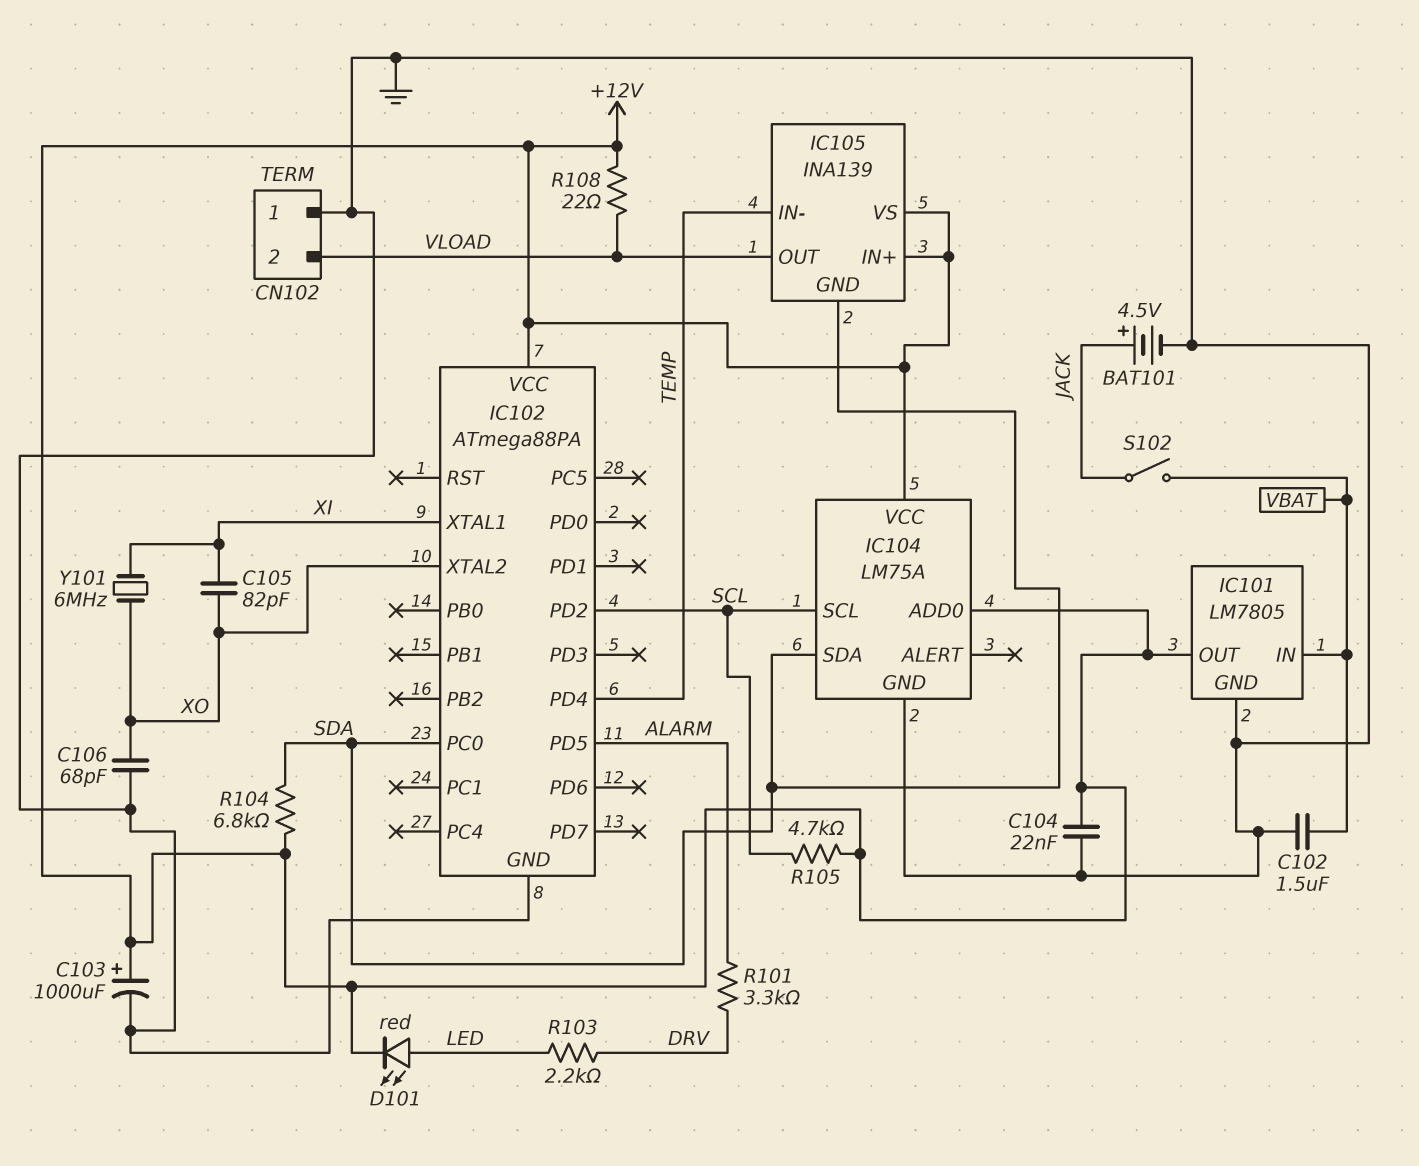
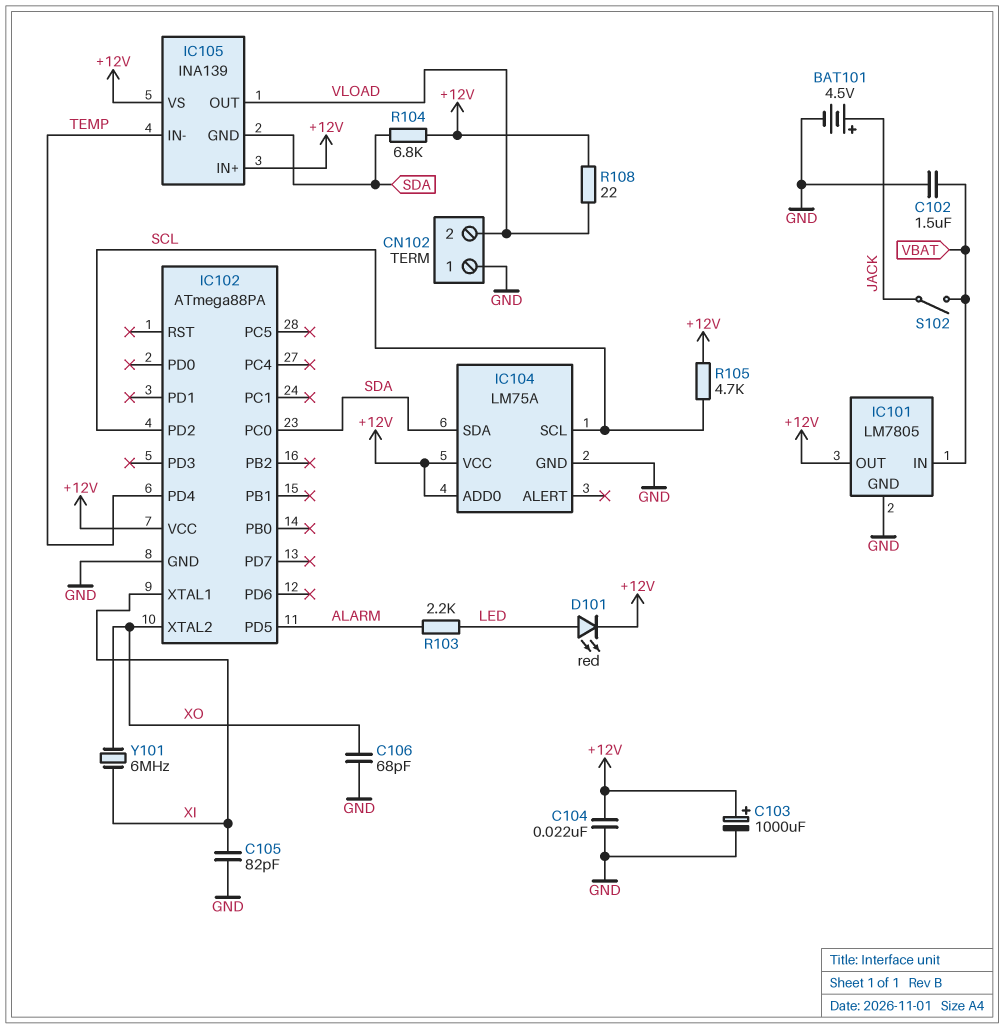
C105: 82pF (XI, XO) -> 82pF (GND, XI)
R101: 3.3k (ALARM, DRV) -> none
R103: 2.2k (DRV, LED) -> 2.2k (ALARM, LED)

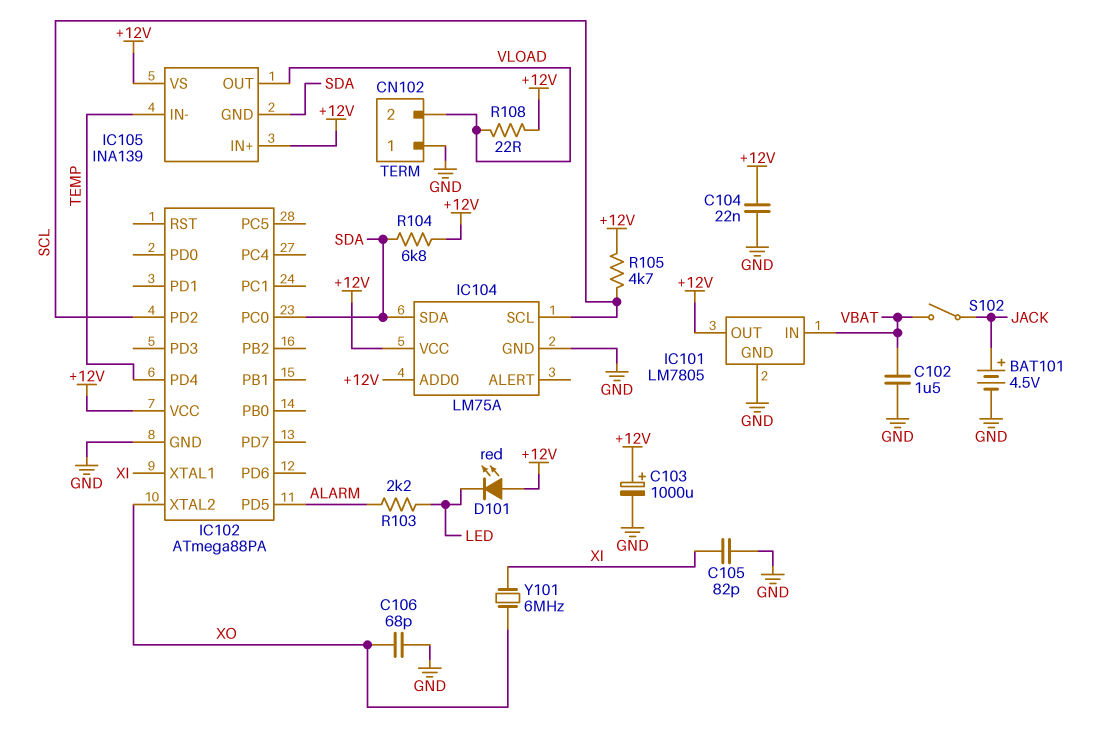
D101: LED red (A LED, K +12V) -> LED red (A +12V, K LED)

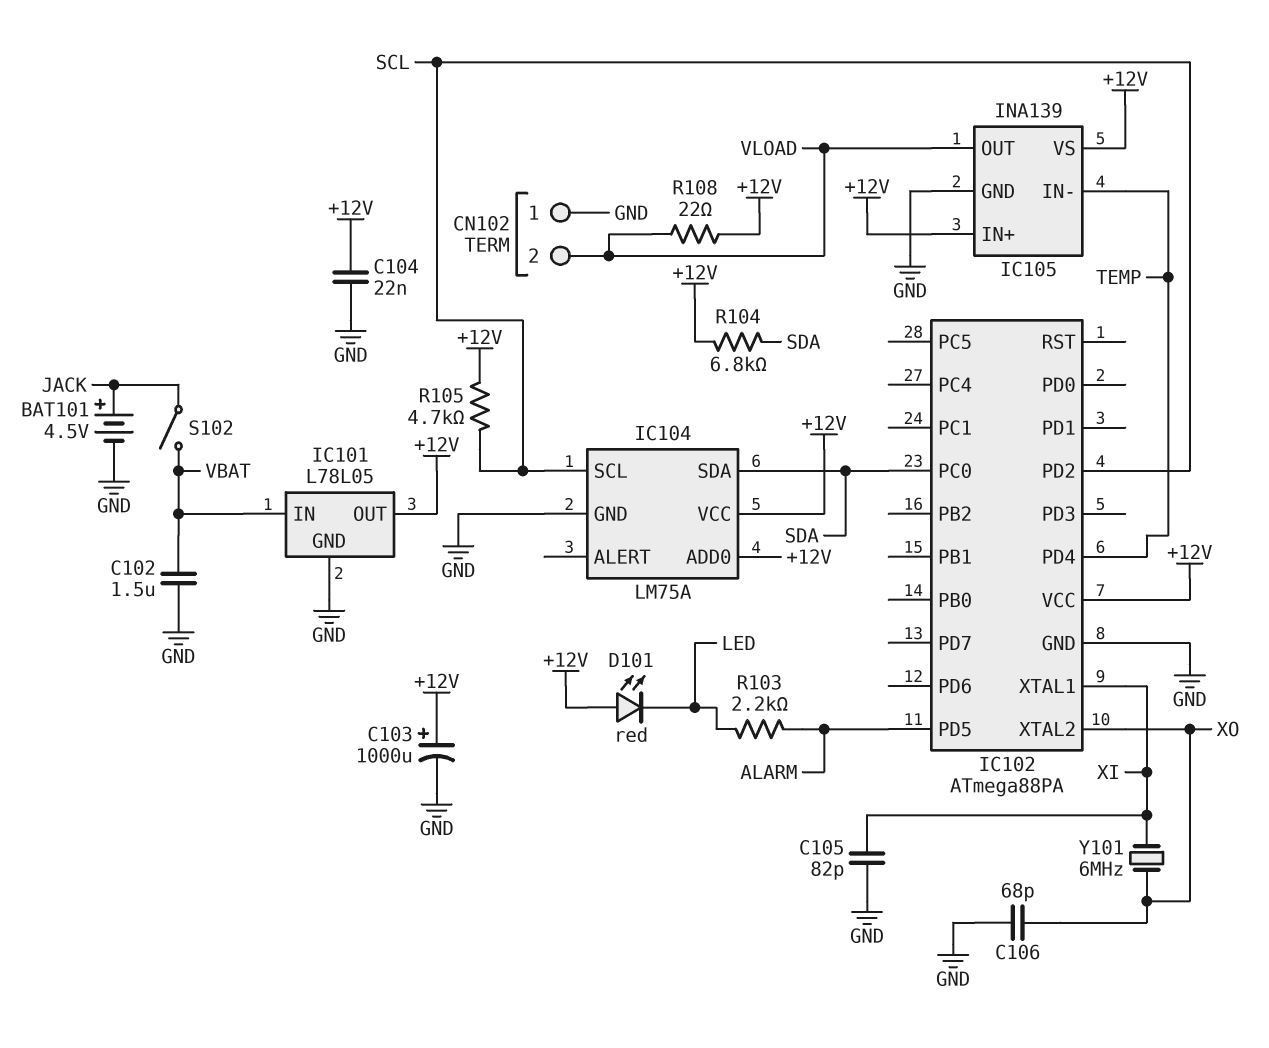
IC101: LM7805 -> L78L05
IC105 pin GND: SDA -> GND

